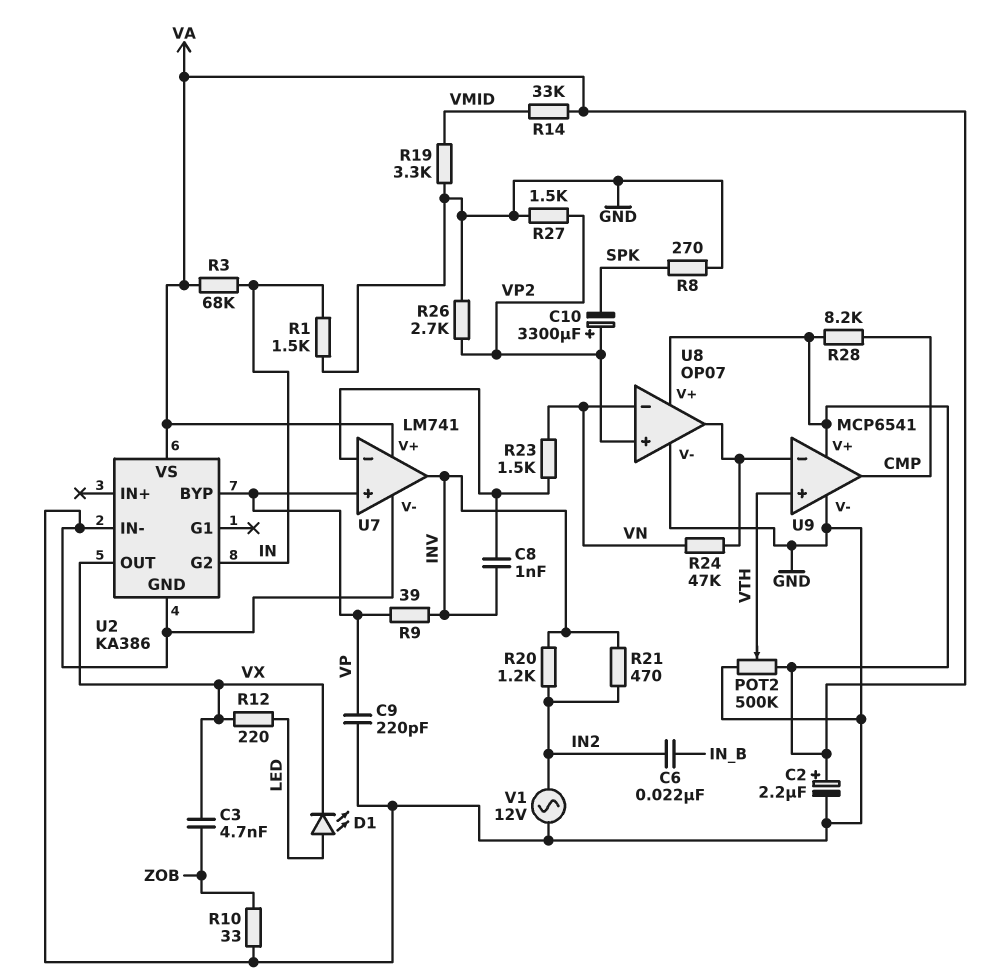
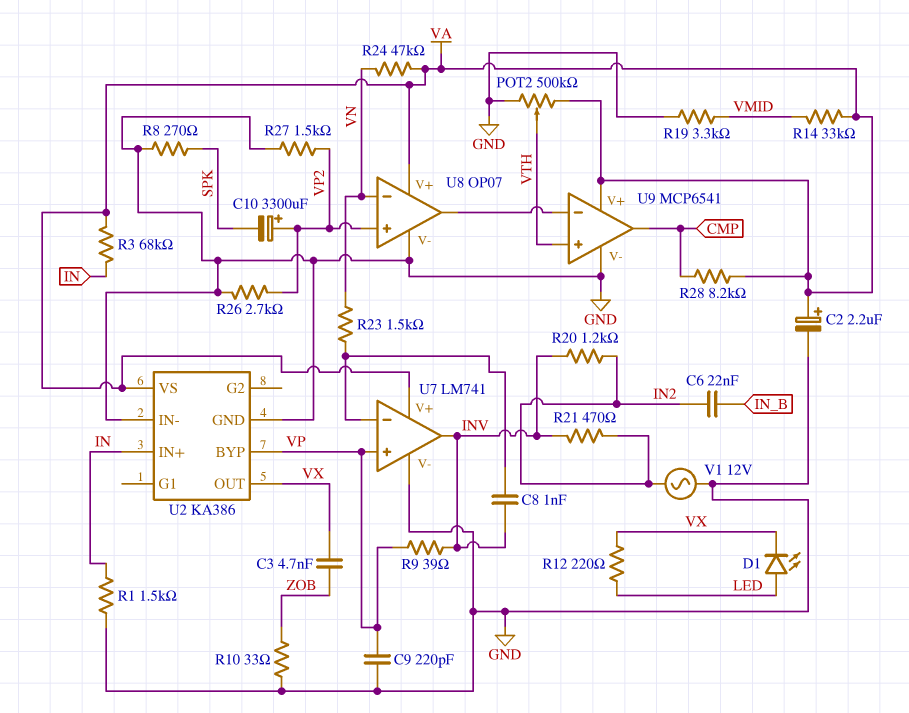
R24: 47k (U8/out, VN) -> 47k (VA, VN)
U2 pin G2: IN -> none
U2 pin IN+: none -> IN

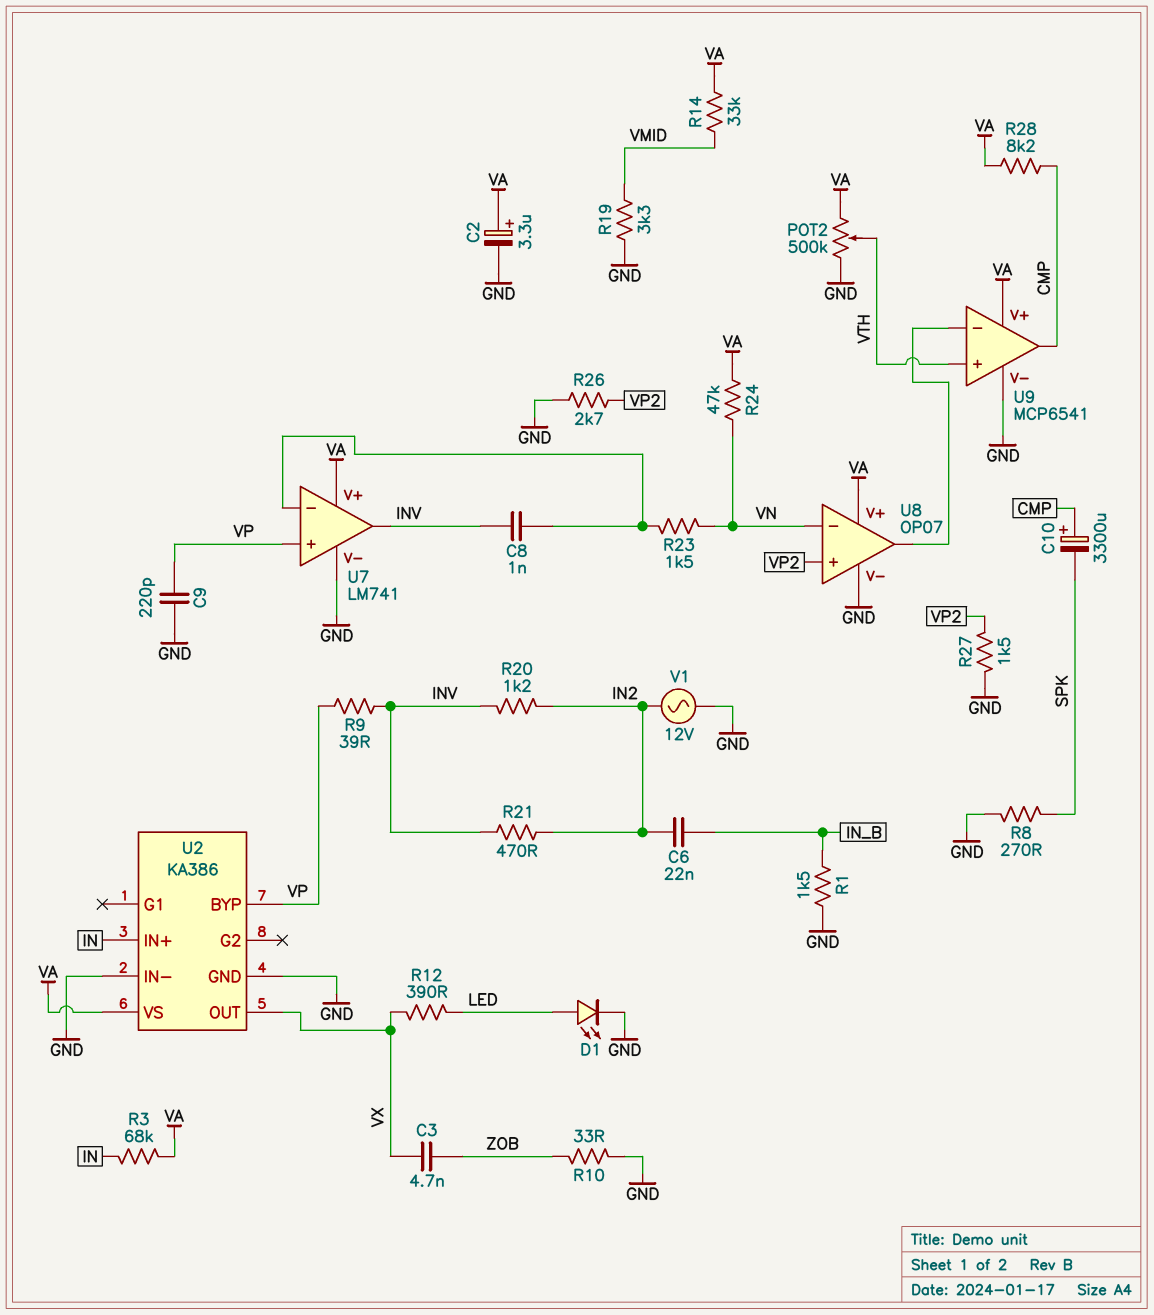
C2: 2.2uF (plus VA, minus GND) -> 3.3uF (plus VA, minus GND)
C10: 3300uF (plus VP2, minus SPK) -> 3300uF (plus CMP, minus SPK)
D1: LED (A LED, K VX) -> LED (A LED, K GND)
R1: 1.5k (GND, IN) -> 1.5k (GND, IN_B)
R12: 220 (LED, VX) -> 390 (LED, VX)

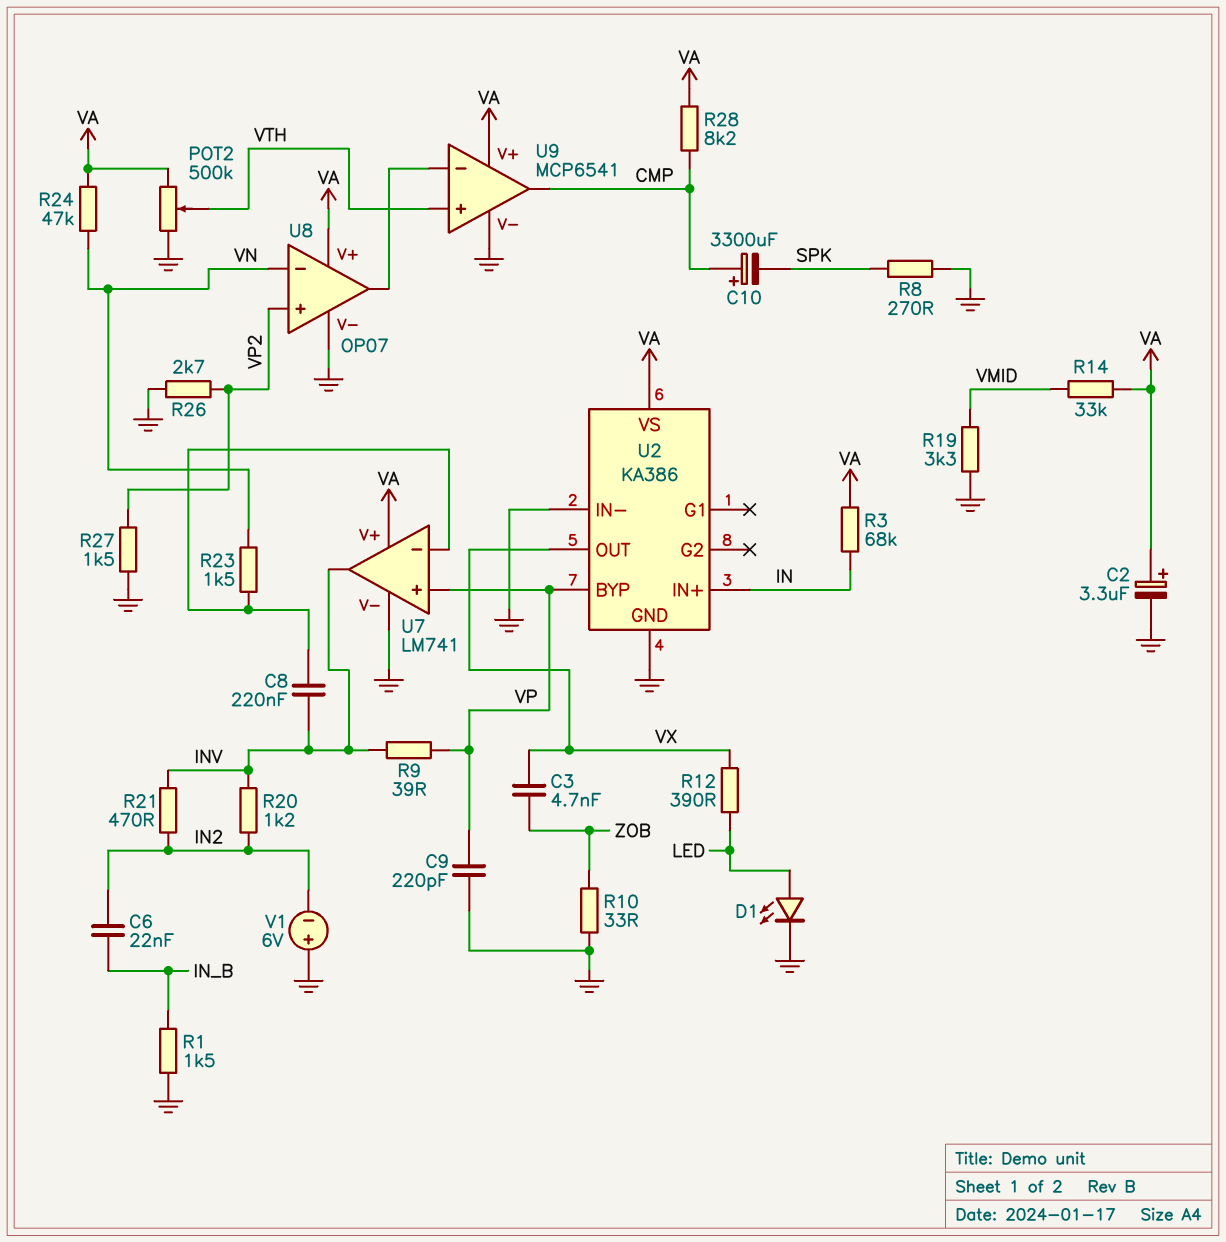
C8: 1nF (INV, U7/in-) -> 220nF (INV, U7/in-)
V1: AC 12V (GND, IN2) -> 6V (plus GND, minus IN2)

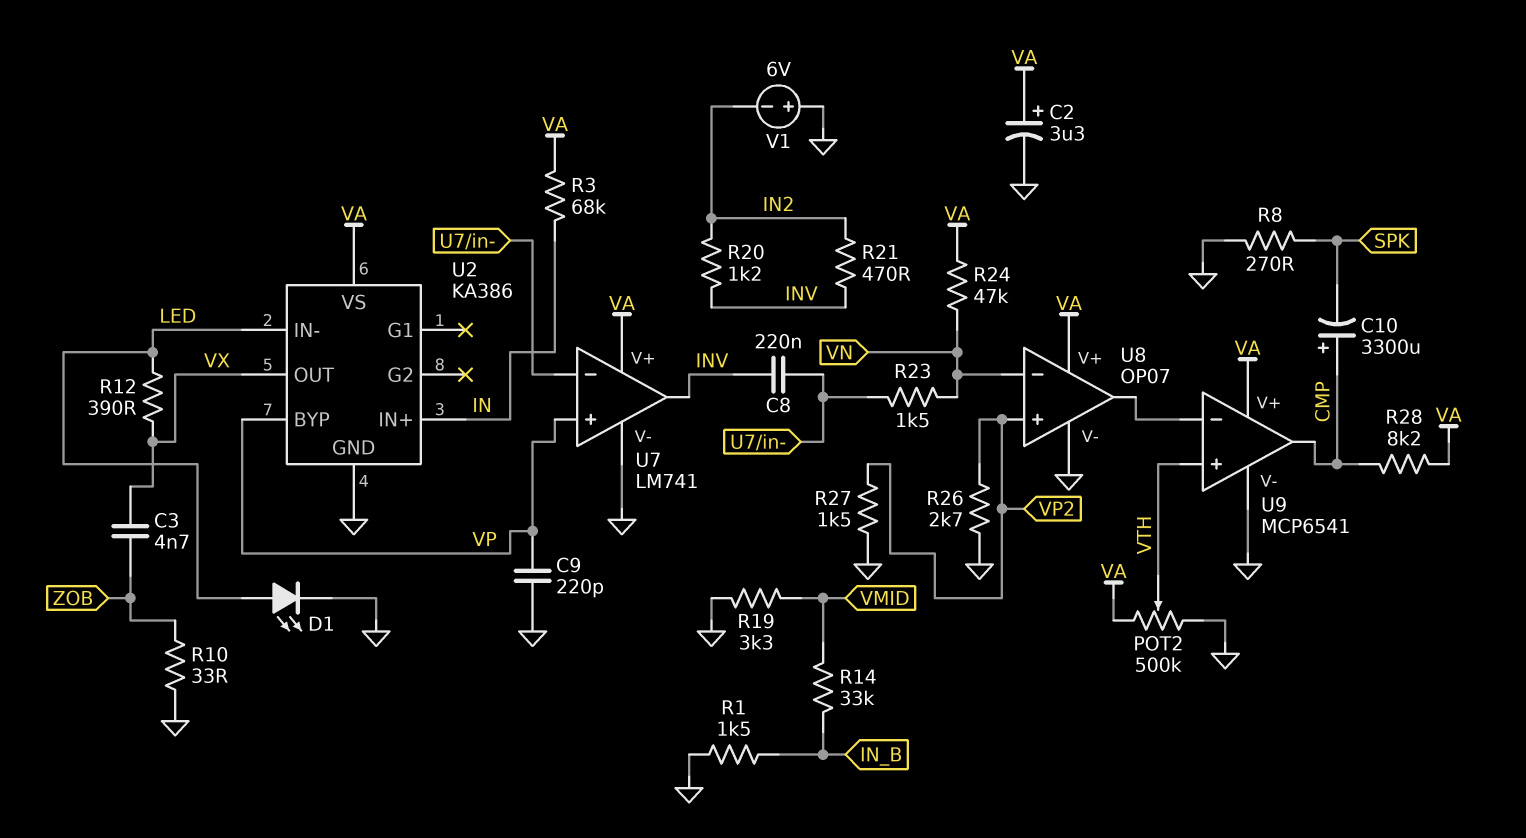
C6: 22nF (IN2, IN_B) -> none
R9: 39 (INV, VP) -> none
R14: 33k (VA, VMID) -> 33k (IN_B, VMID)
U2 pin IN-: GND -> LED

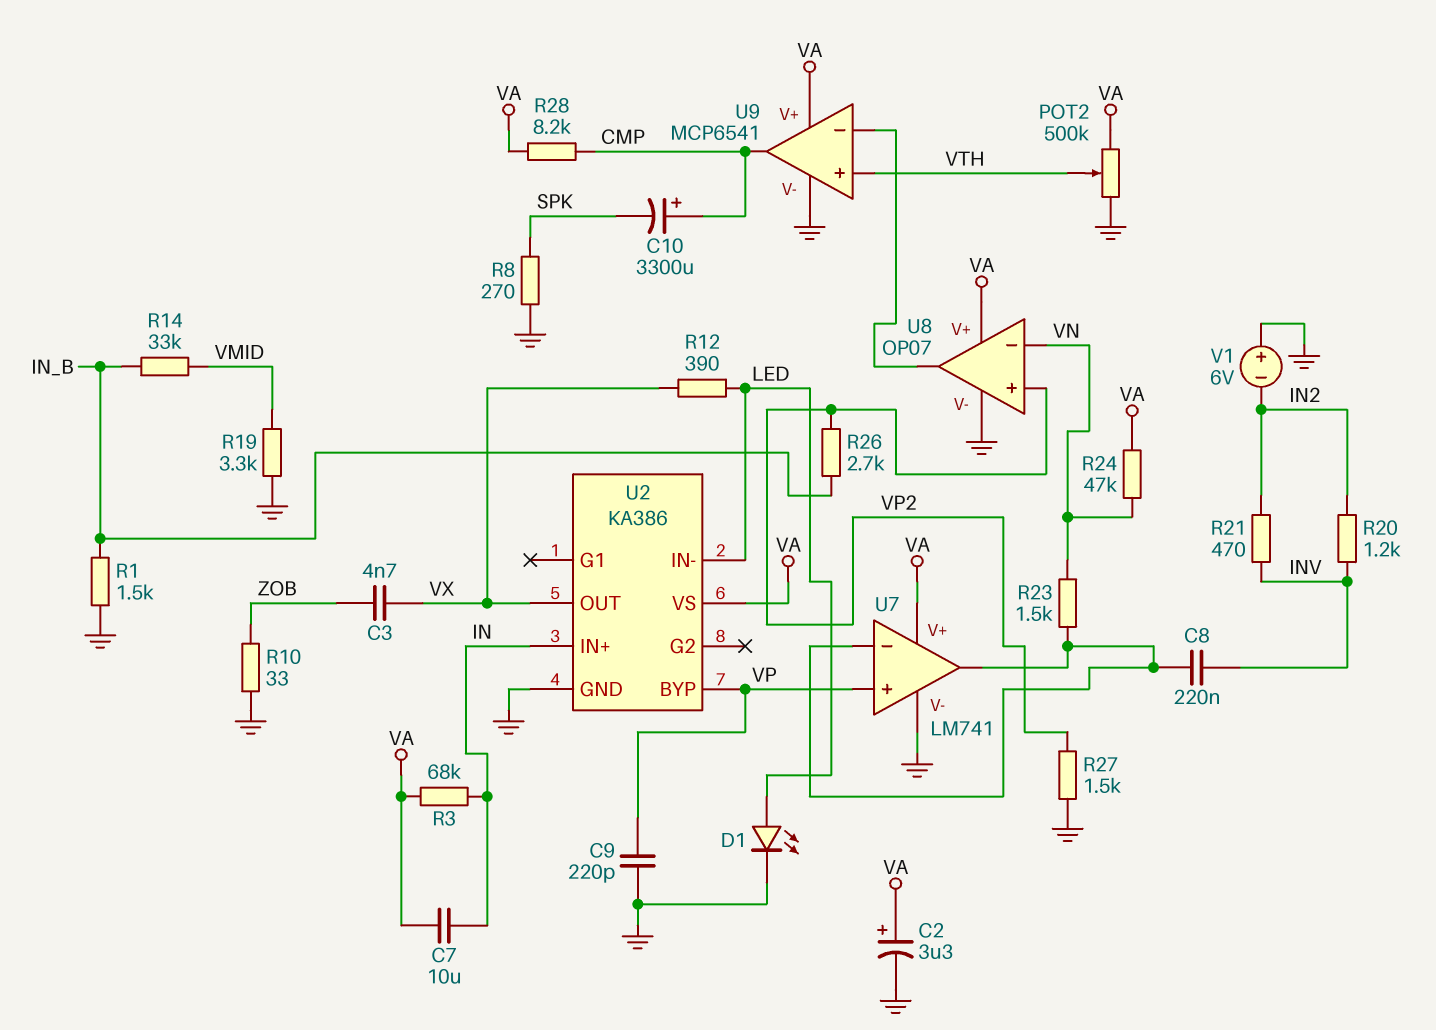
C7: none -> 10uF (IN, VA)
R26: 2.7k (GND, VP2) -> 2.7k (IN_B, VP2)
U7 pin out: INV -> U7/in-

